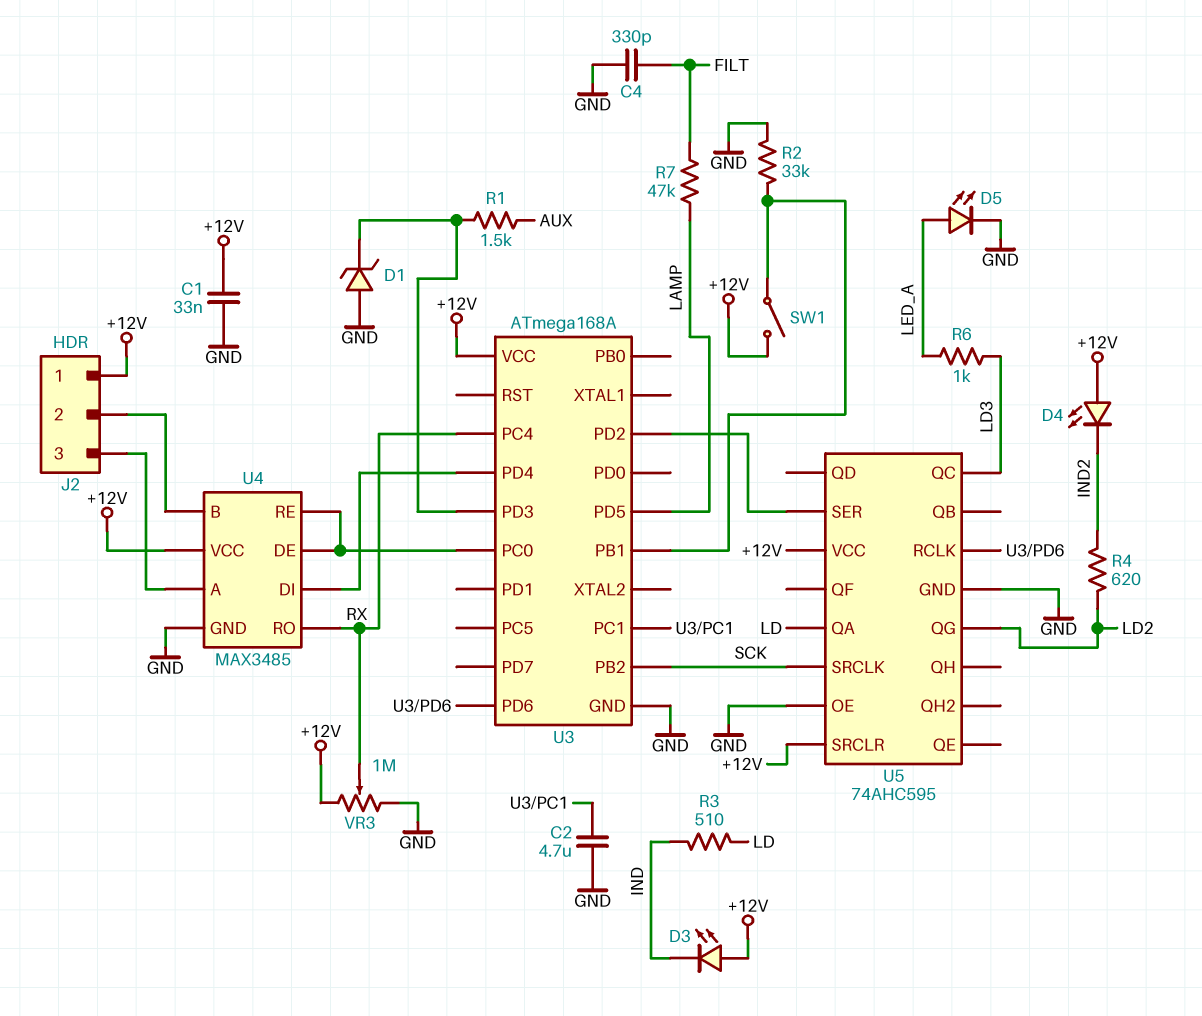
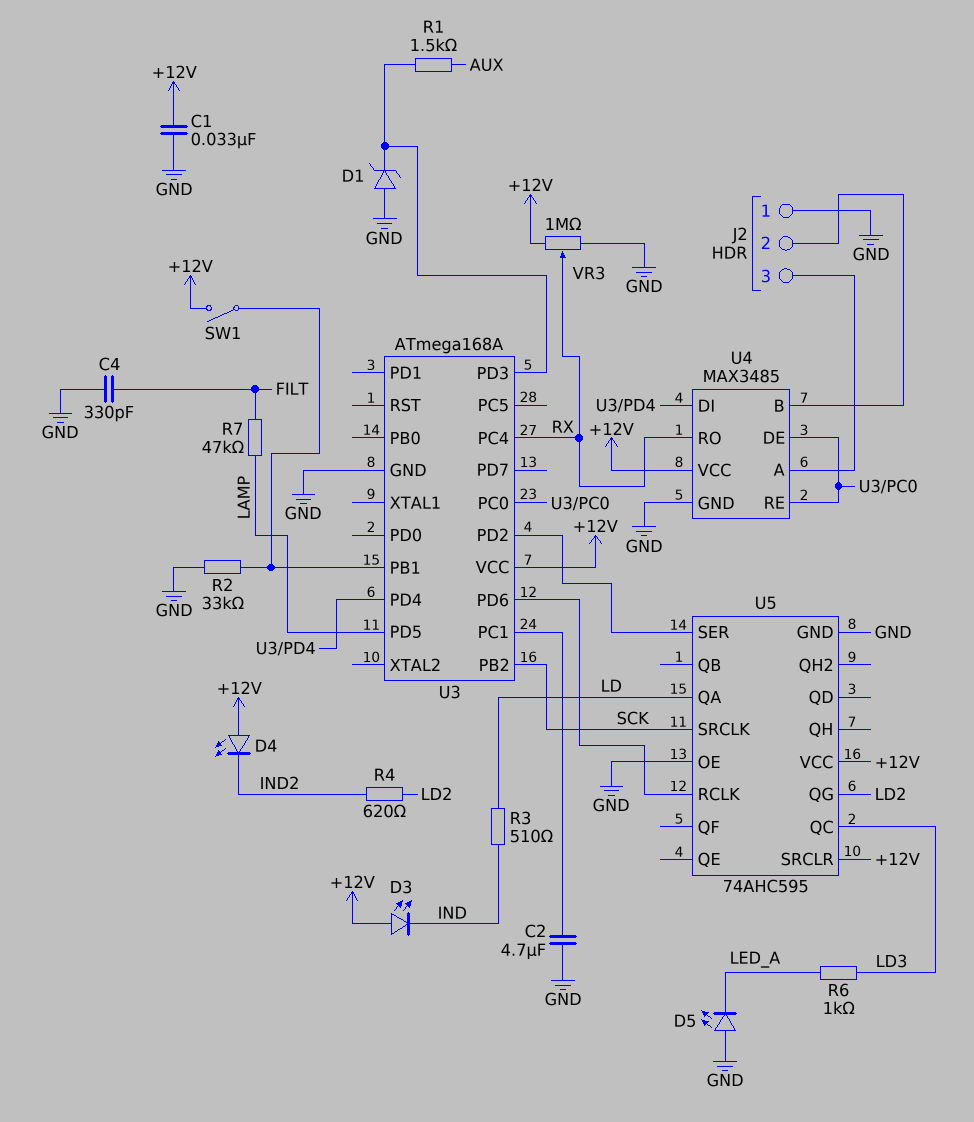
D5: LED (A LED_A, K GND) -> LED (A GND, K LED_A)
J2 pin 1: +12V -> GND

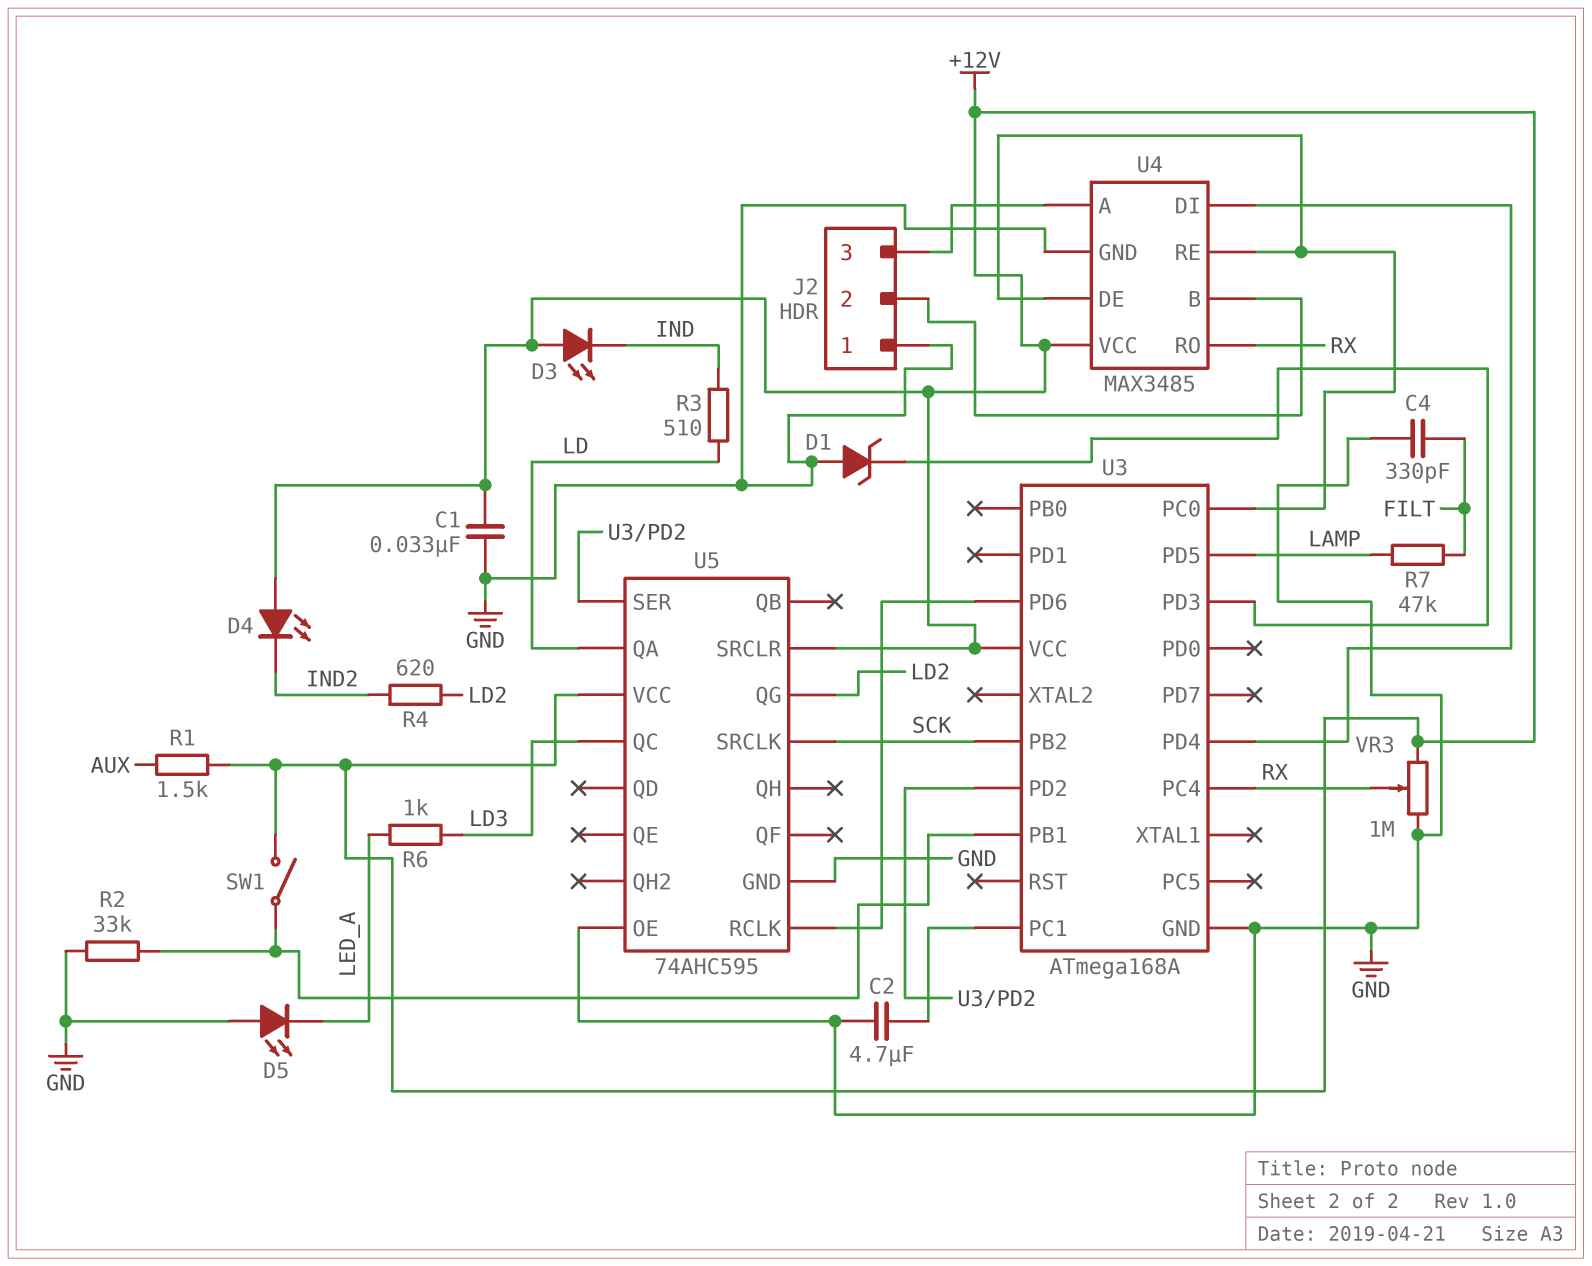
R1: 1.5k (AUX, U3/PD3) -> 1.5k (+12V, AUX)

